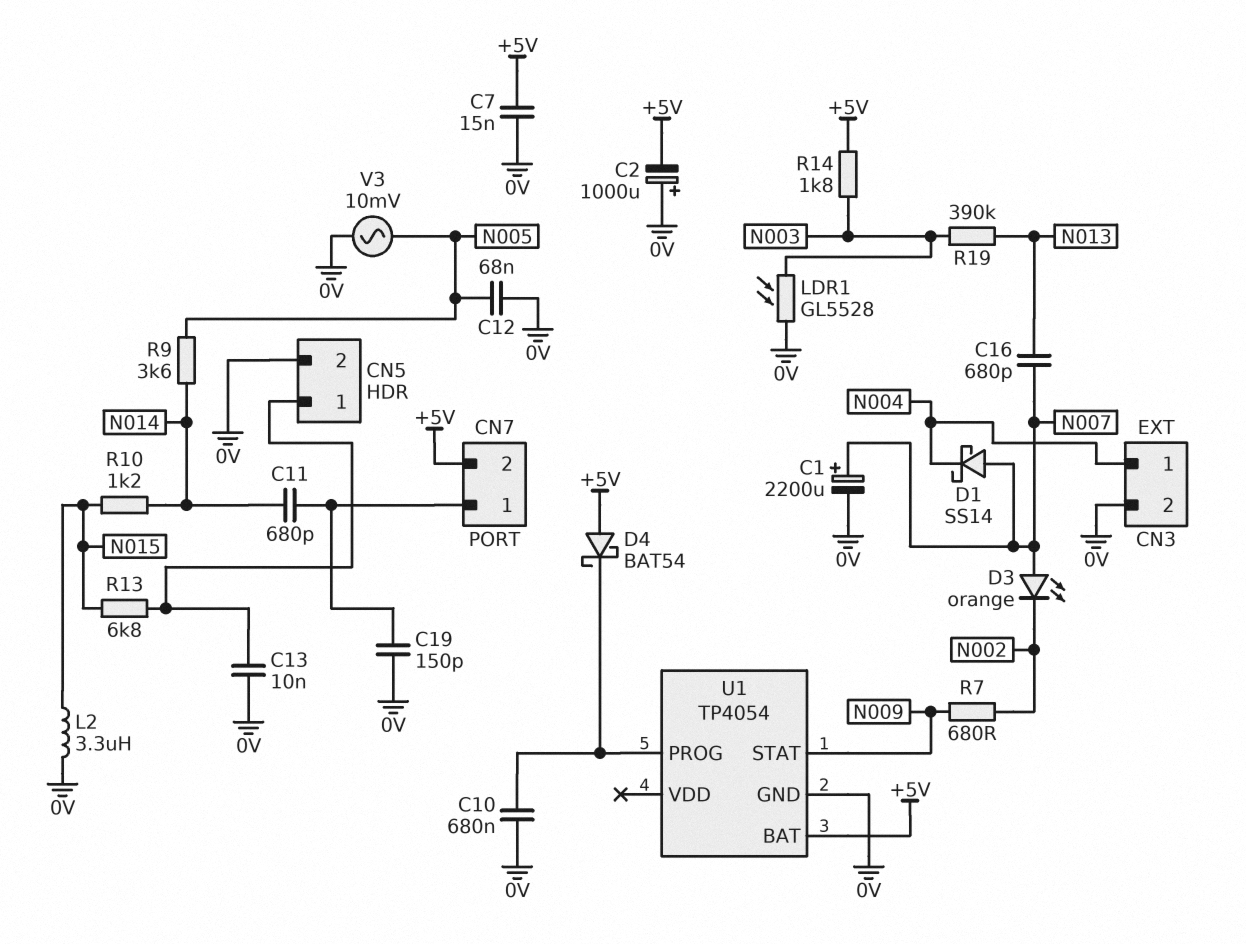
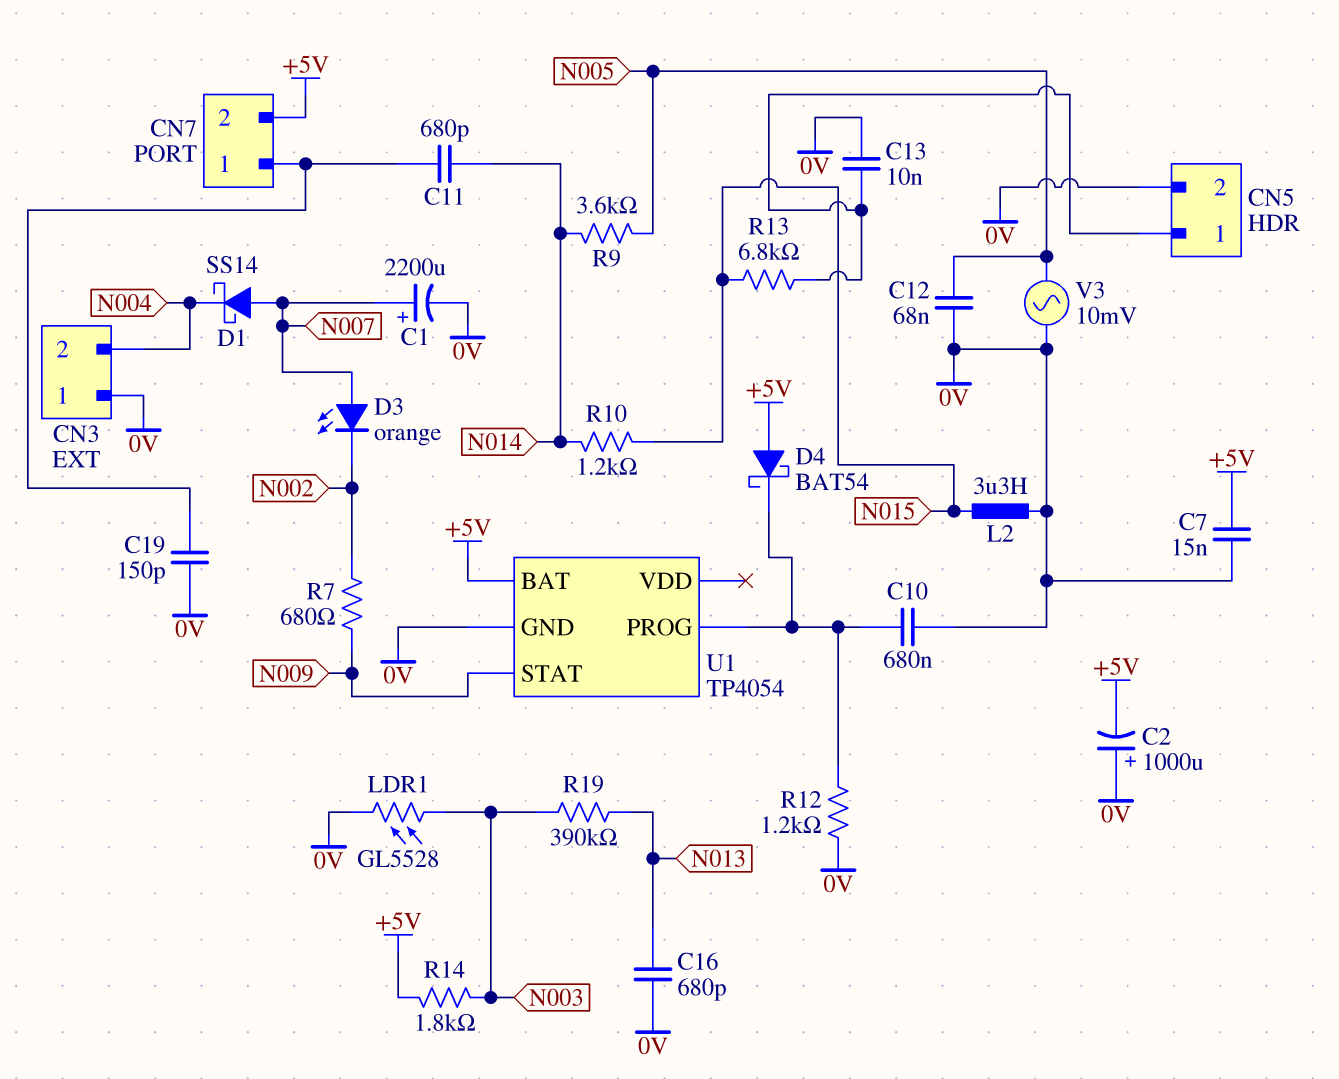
C16: 680pF (N007, N013) -> 680pF (0V, N013)
CN3 pin 1: N004 -> 0V
CN3 pin 2: 0V -> N004
R12: none -> 1.2k (0V, U1/PROG)

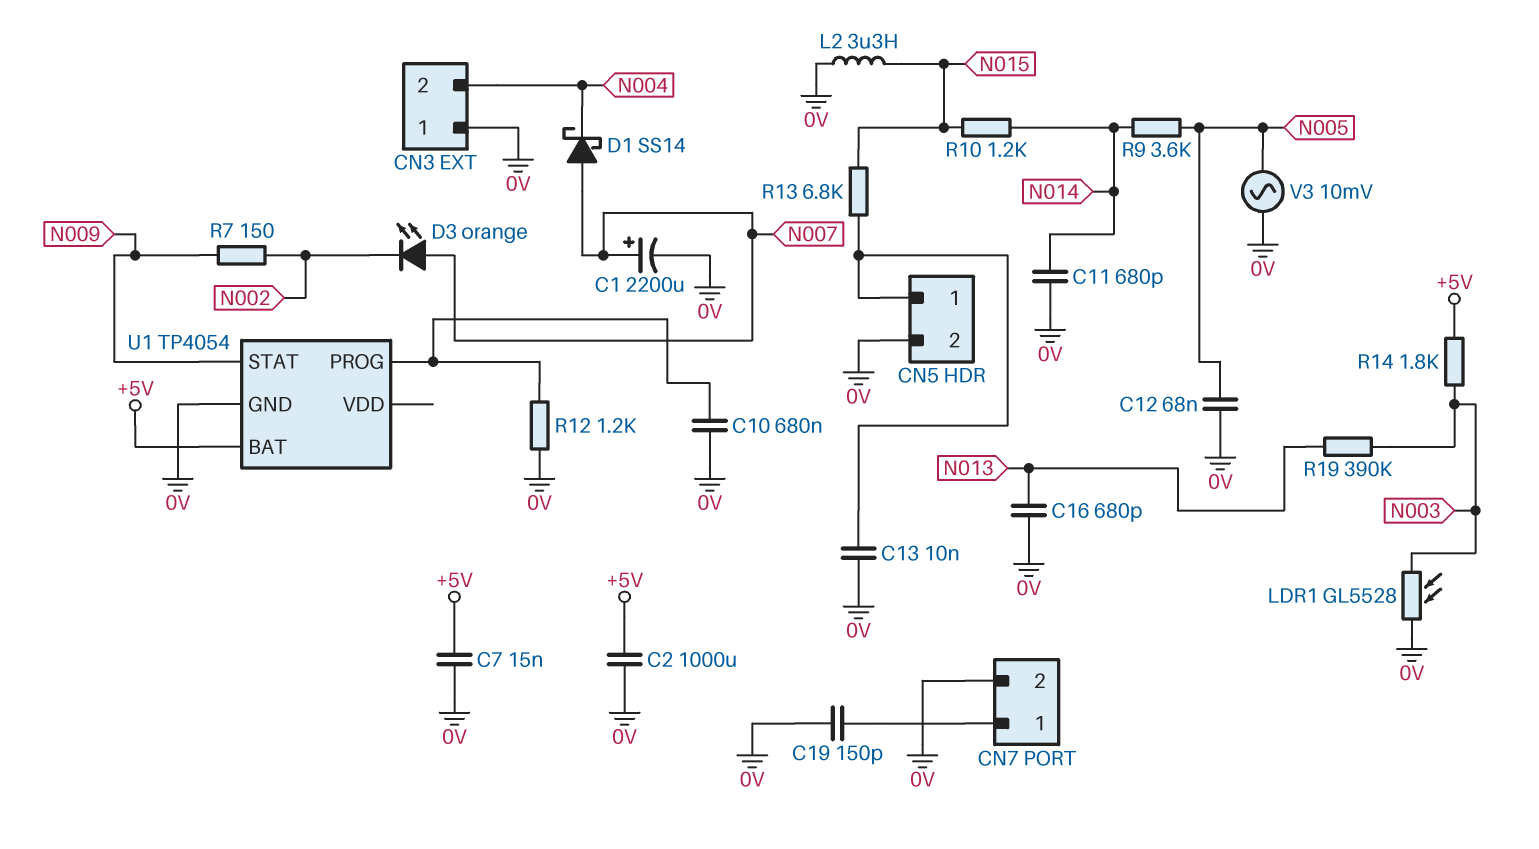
C2: 1000uF (plus 0V, minus +5V) -> 1000uF (+5V, 0V)
C11: 680pF (CN7/1, N014) -> 680pF (0V, N014)
CN7 pin 2: +5V -> 0V
D4: schottky BAT54 (A +5V, K U1/PROG) -> none
R7: 680 (N002, N009) -> 150 (N002, N009)

